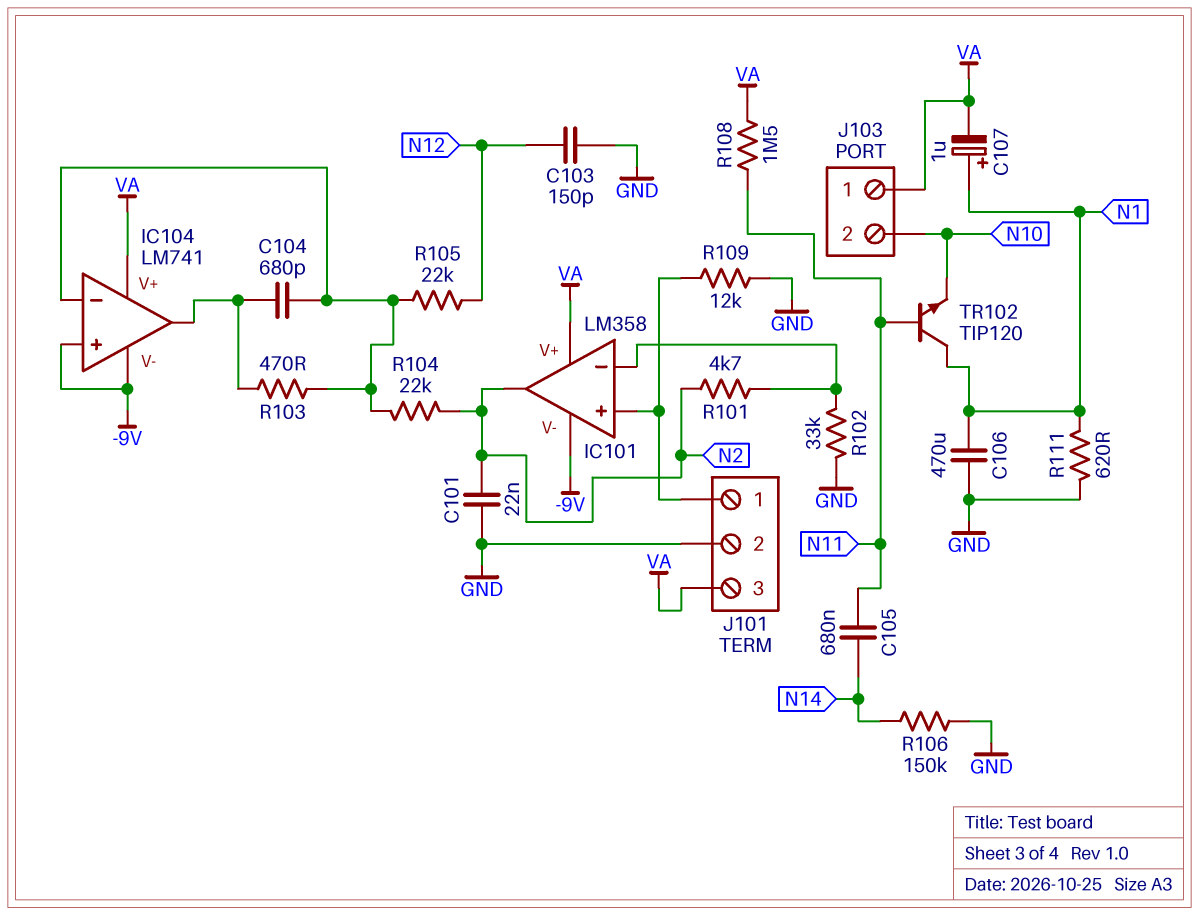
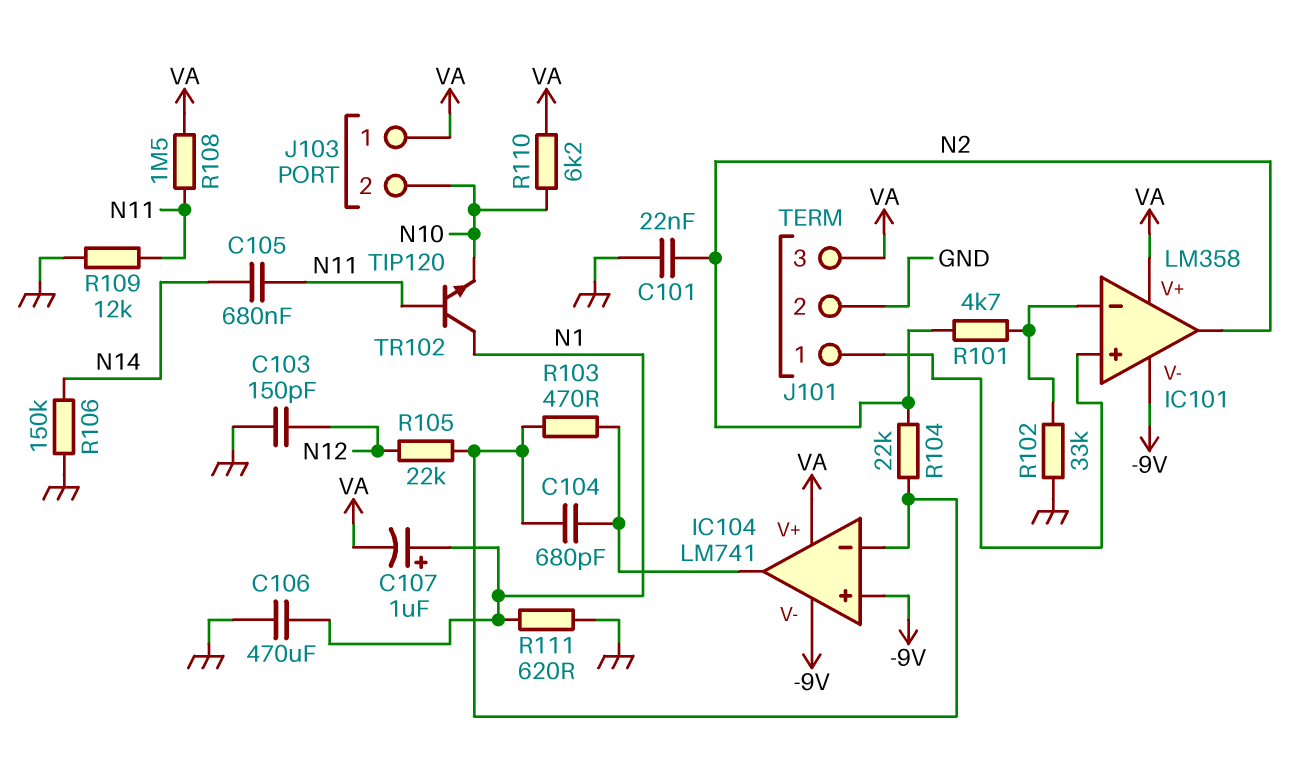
R109: 12k (GND, IC101/in+) -> 12k (GND, N11)
R110: none -> 6.2k (N10, VA)

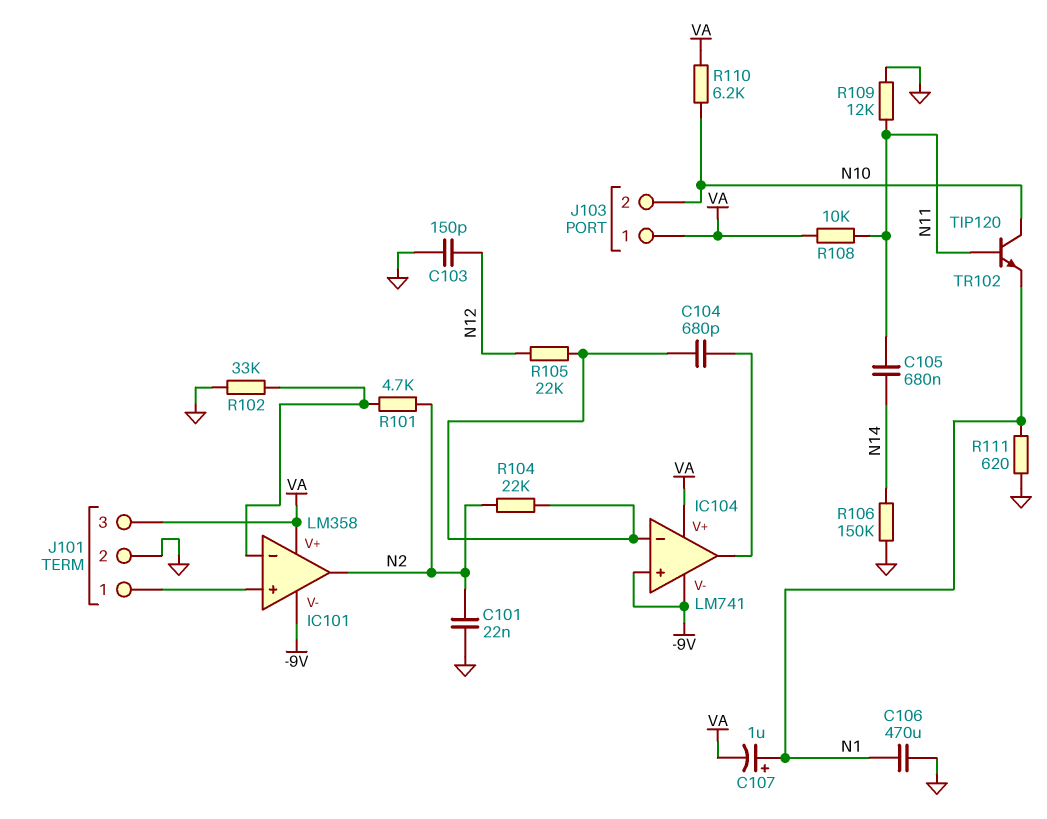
R103: 470 (IC104/in-, IC104/out) -> none
R108: 1.5M (N11, VA) -> 10k (N11, VA)
TR102: NPN TIP120 (B N11, C N1, E N10) -> NPN TIP120 (B N11, C N10, E N1)

